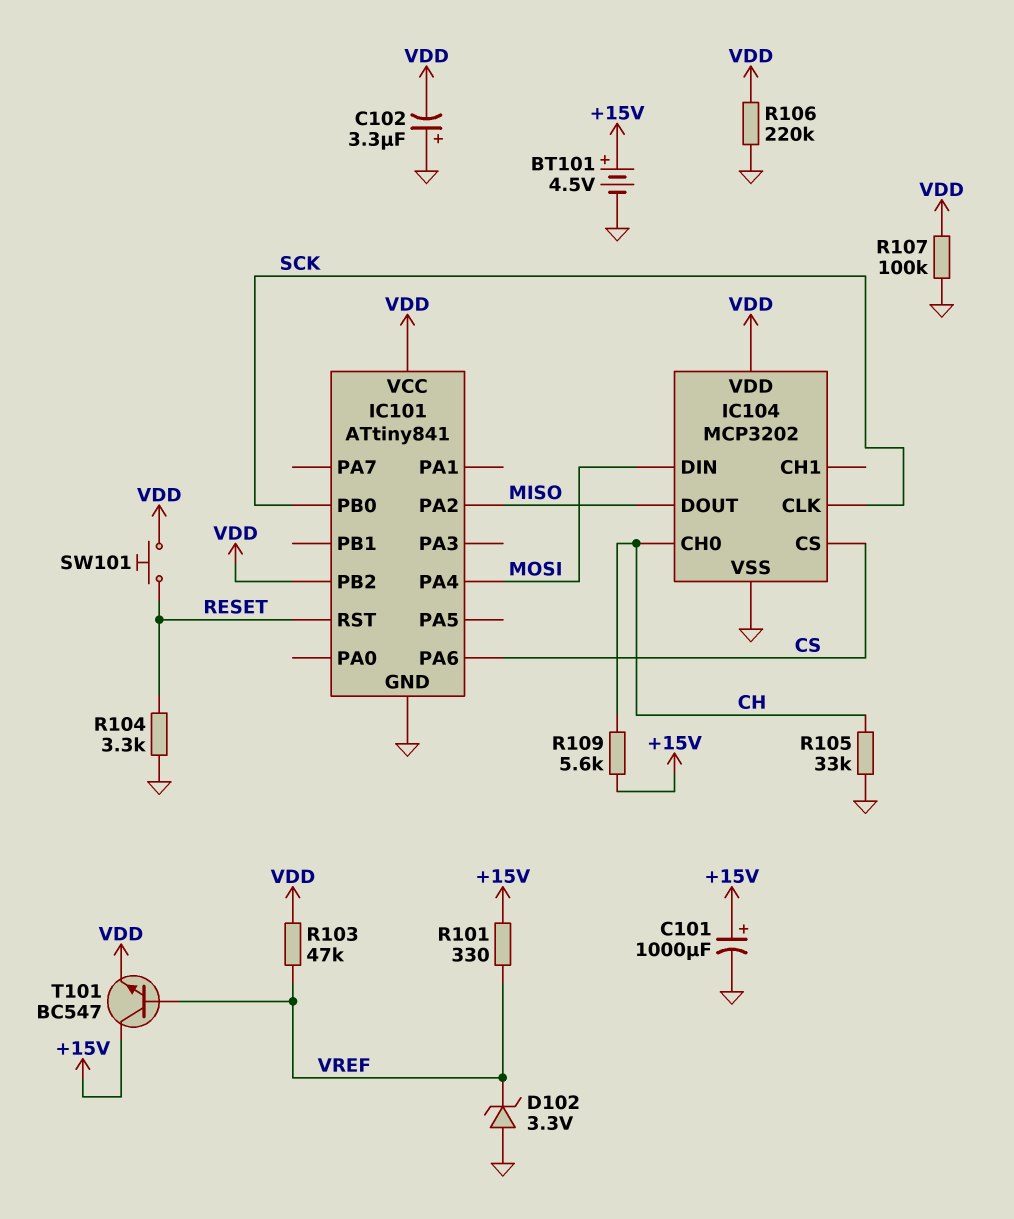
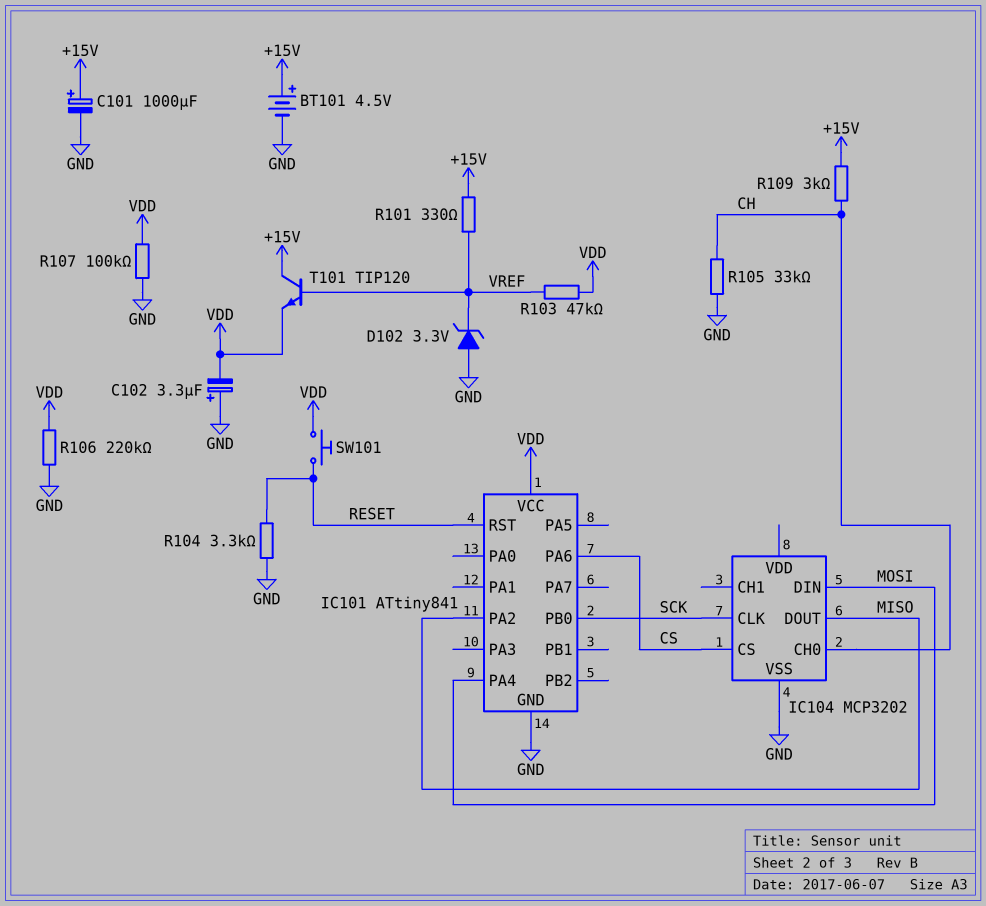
IC101 pin PB2: VDD -> none
IC104 pin VDD: VDD -> none
R109: 5.6k (+15V, CH) -> 3k (+15V, CH)
T101: NPN BC547 (B VREF, C +15V, E VDD) -> NPN TIP120 (B VREF, C +15V, E VDD)

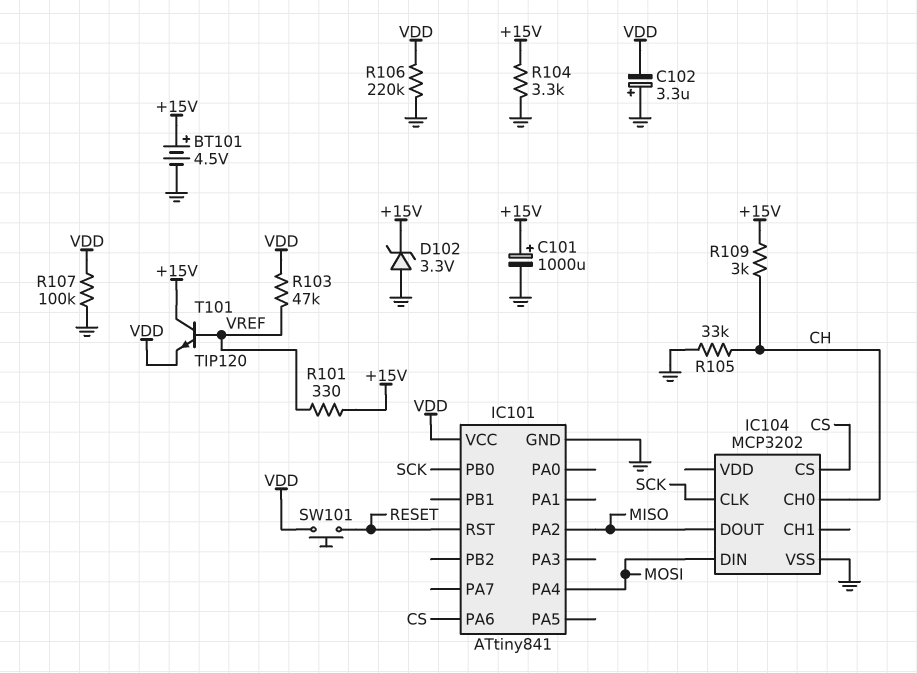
D102: zener 3.3V (A GND, K VREF) -> zener 3.3V (A GND, K +15V)
R104: 3.3k (GND, RESET) -> 3.3k (+15V, GND)

